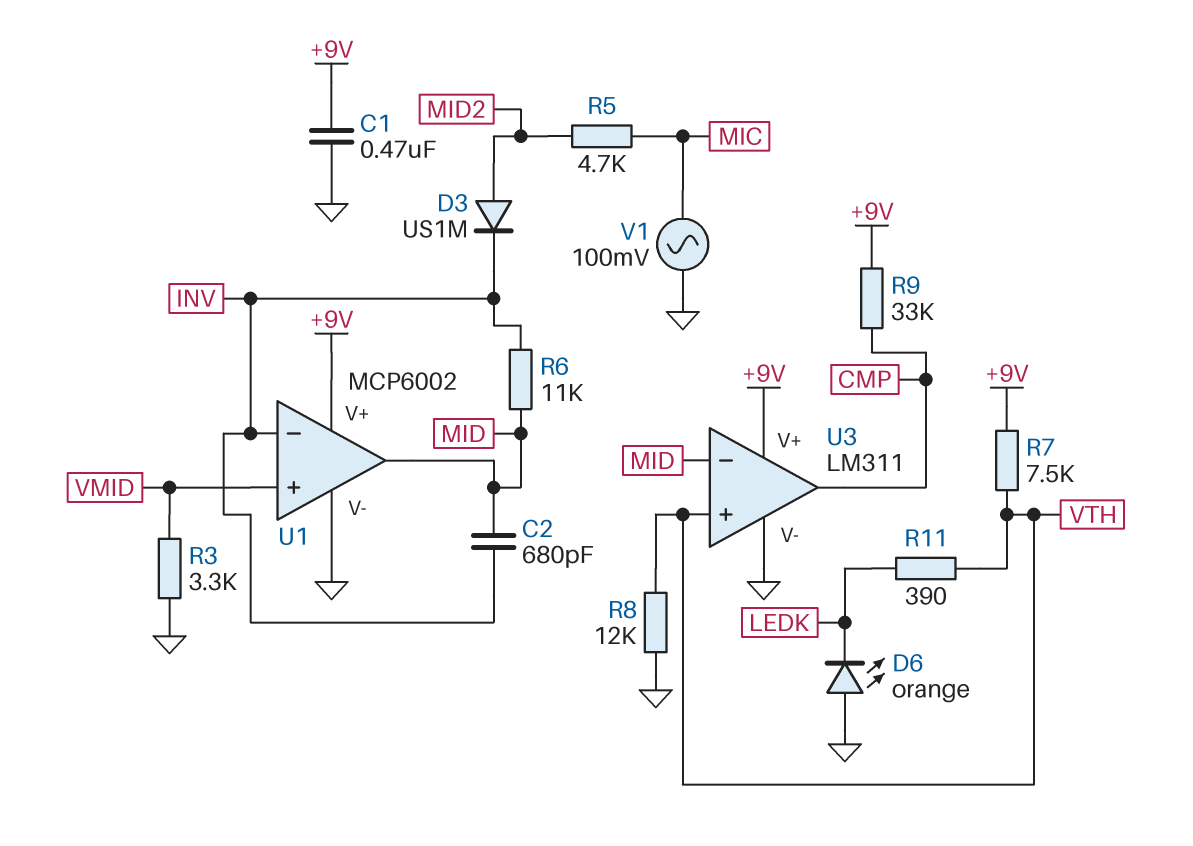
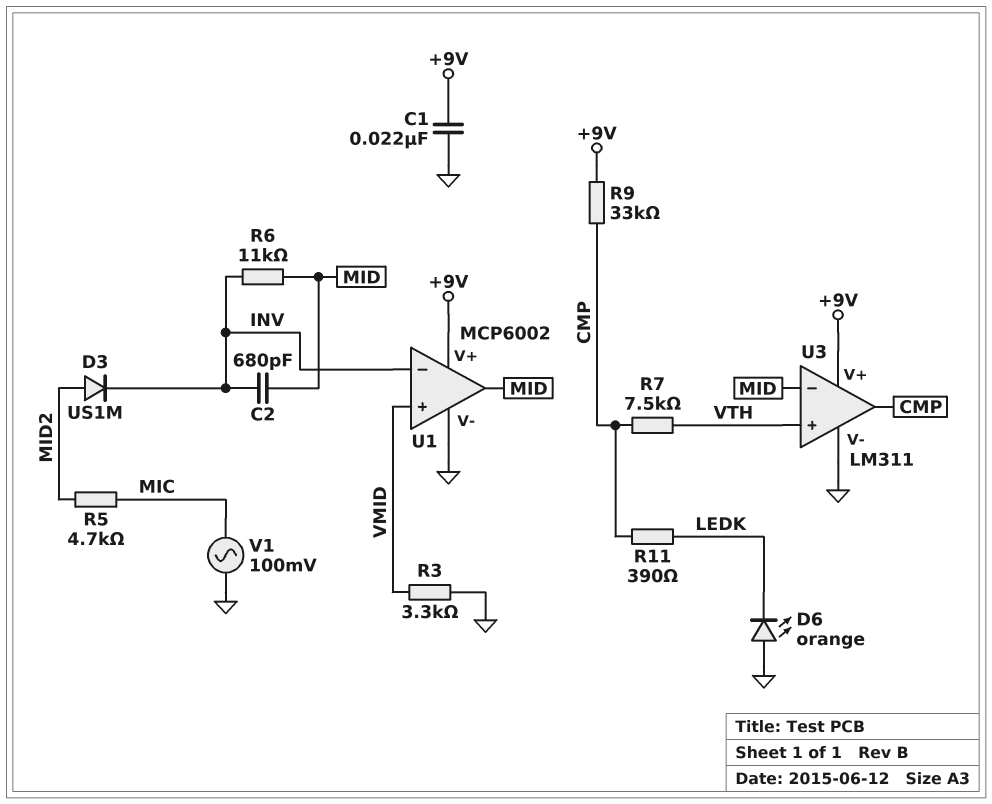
C1: 470nF (+9V, GND) -> 22nF (+9V, GND)
R7: 7.5k (+9V, VTH) -> 7.5k (CMP, VTH)
R8: 12k (GND, VTH) -> none
R11: 390 (LEDK, VTH) -> 390 (CMP, LEDK)

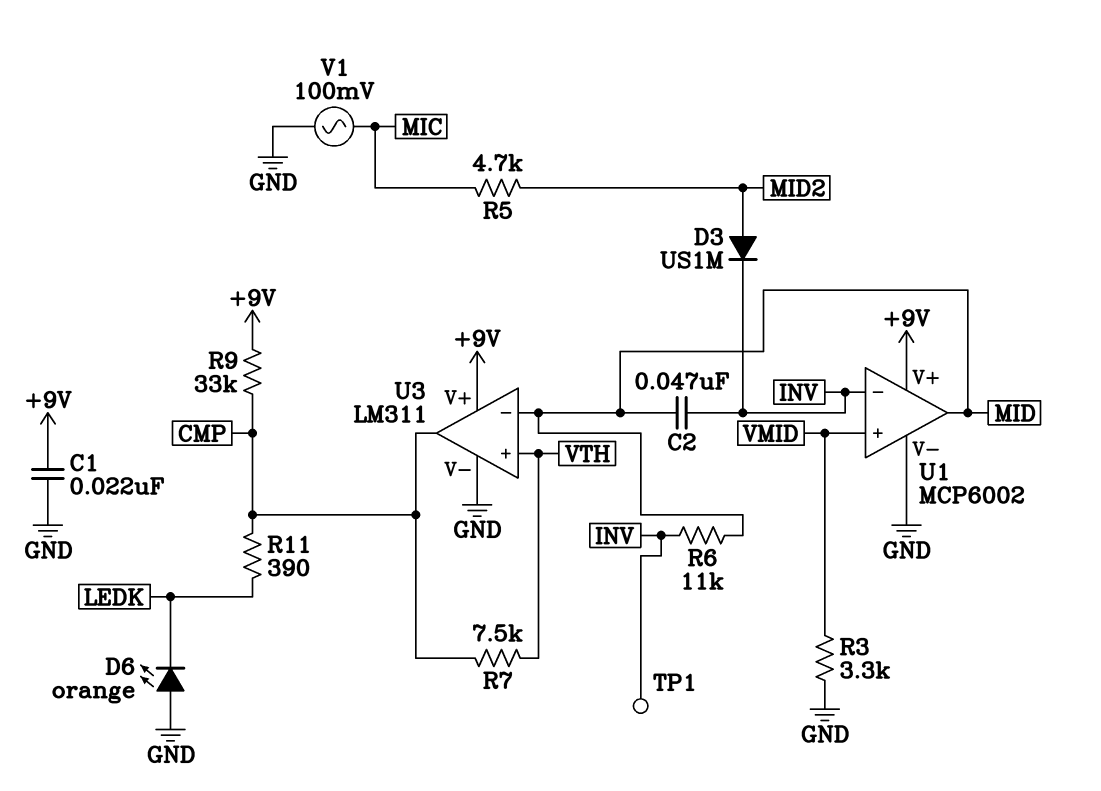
C2: 680pF (INV, MID) -> 47nF (INV, MID)
TP1: none -> test point (INV)

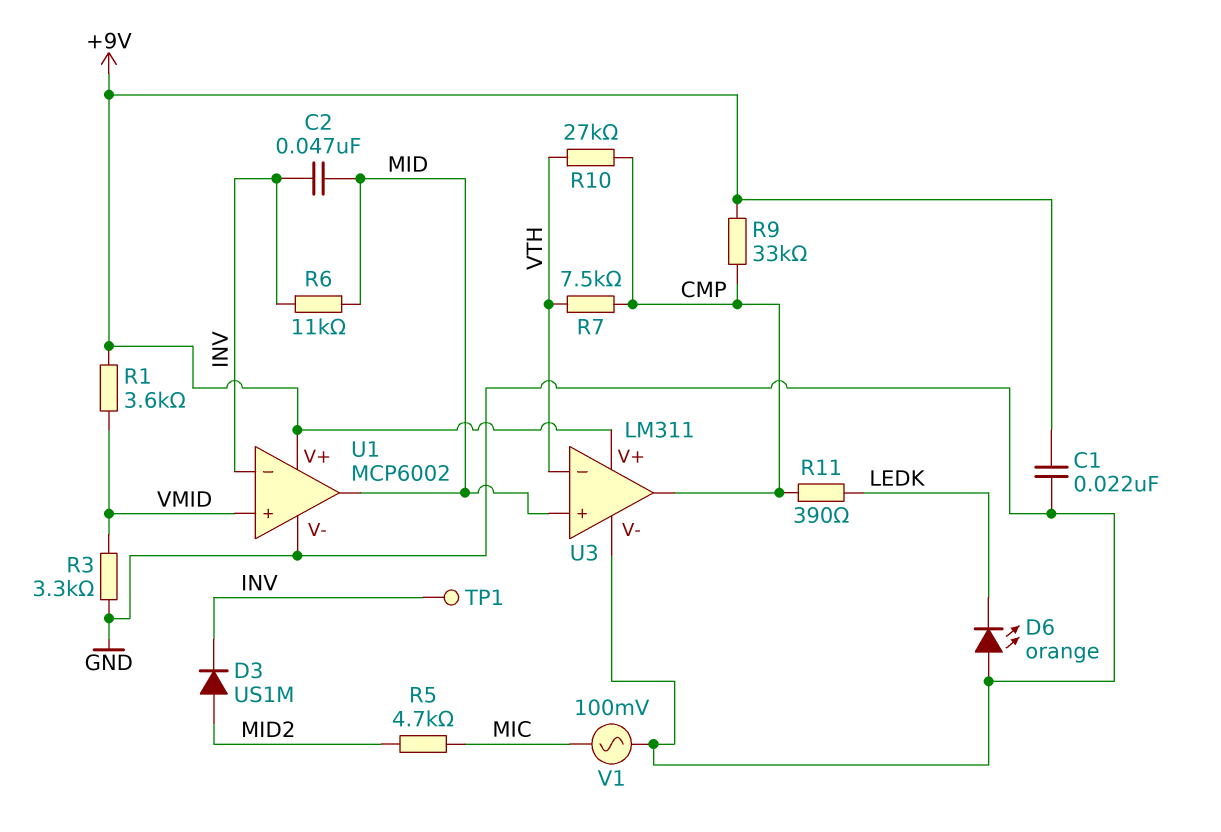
R1: none -> 3.6k (+9V, VMID)
R10: none -> 27k (CMP, VTH)
U3 pin in+: VTH -> MID
U3 pin in-: MID -> VTH

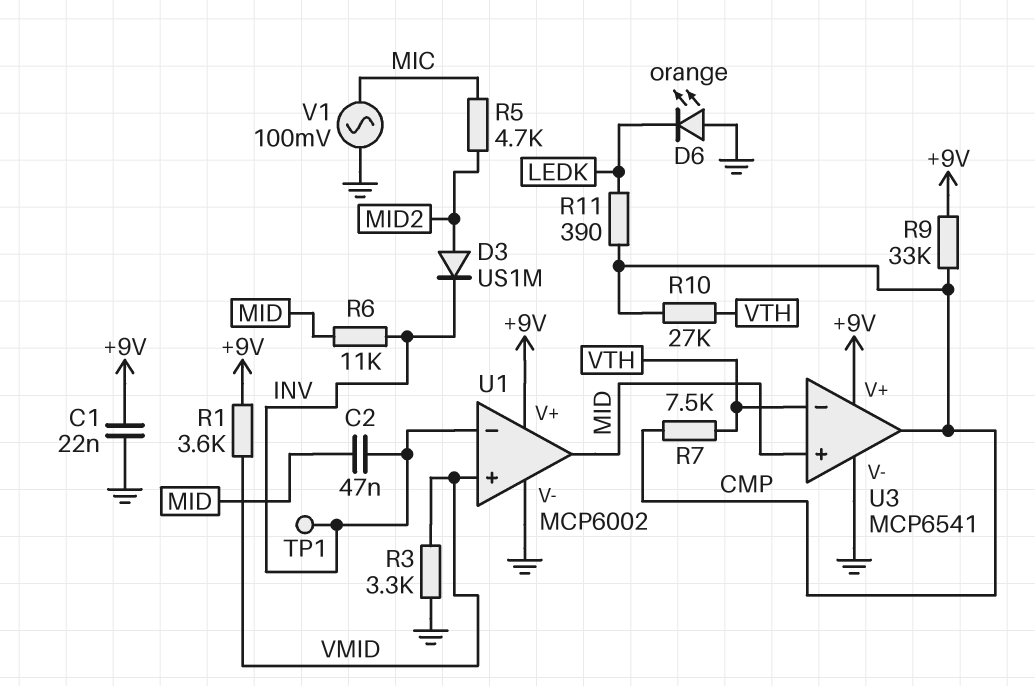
U3: LM311 -> MCP6541

